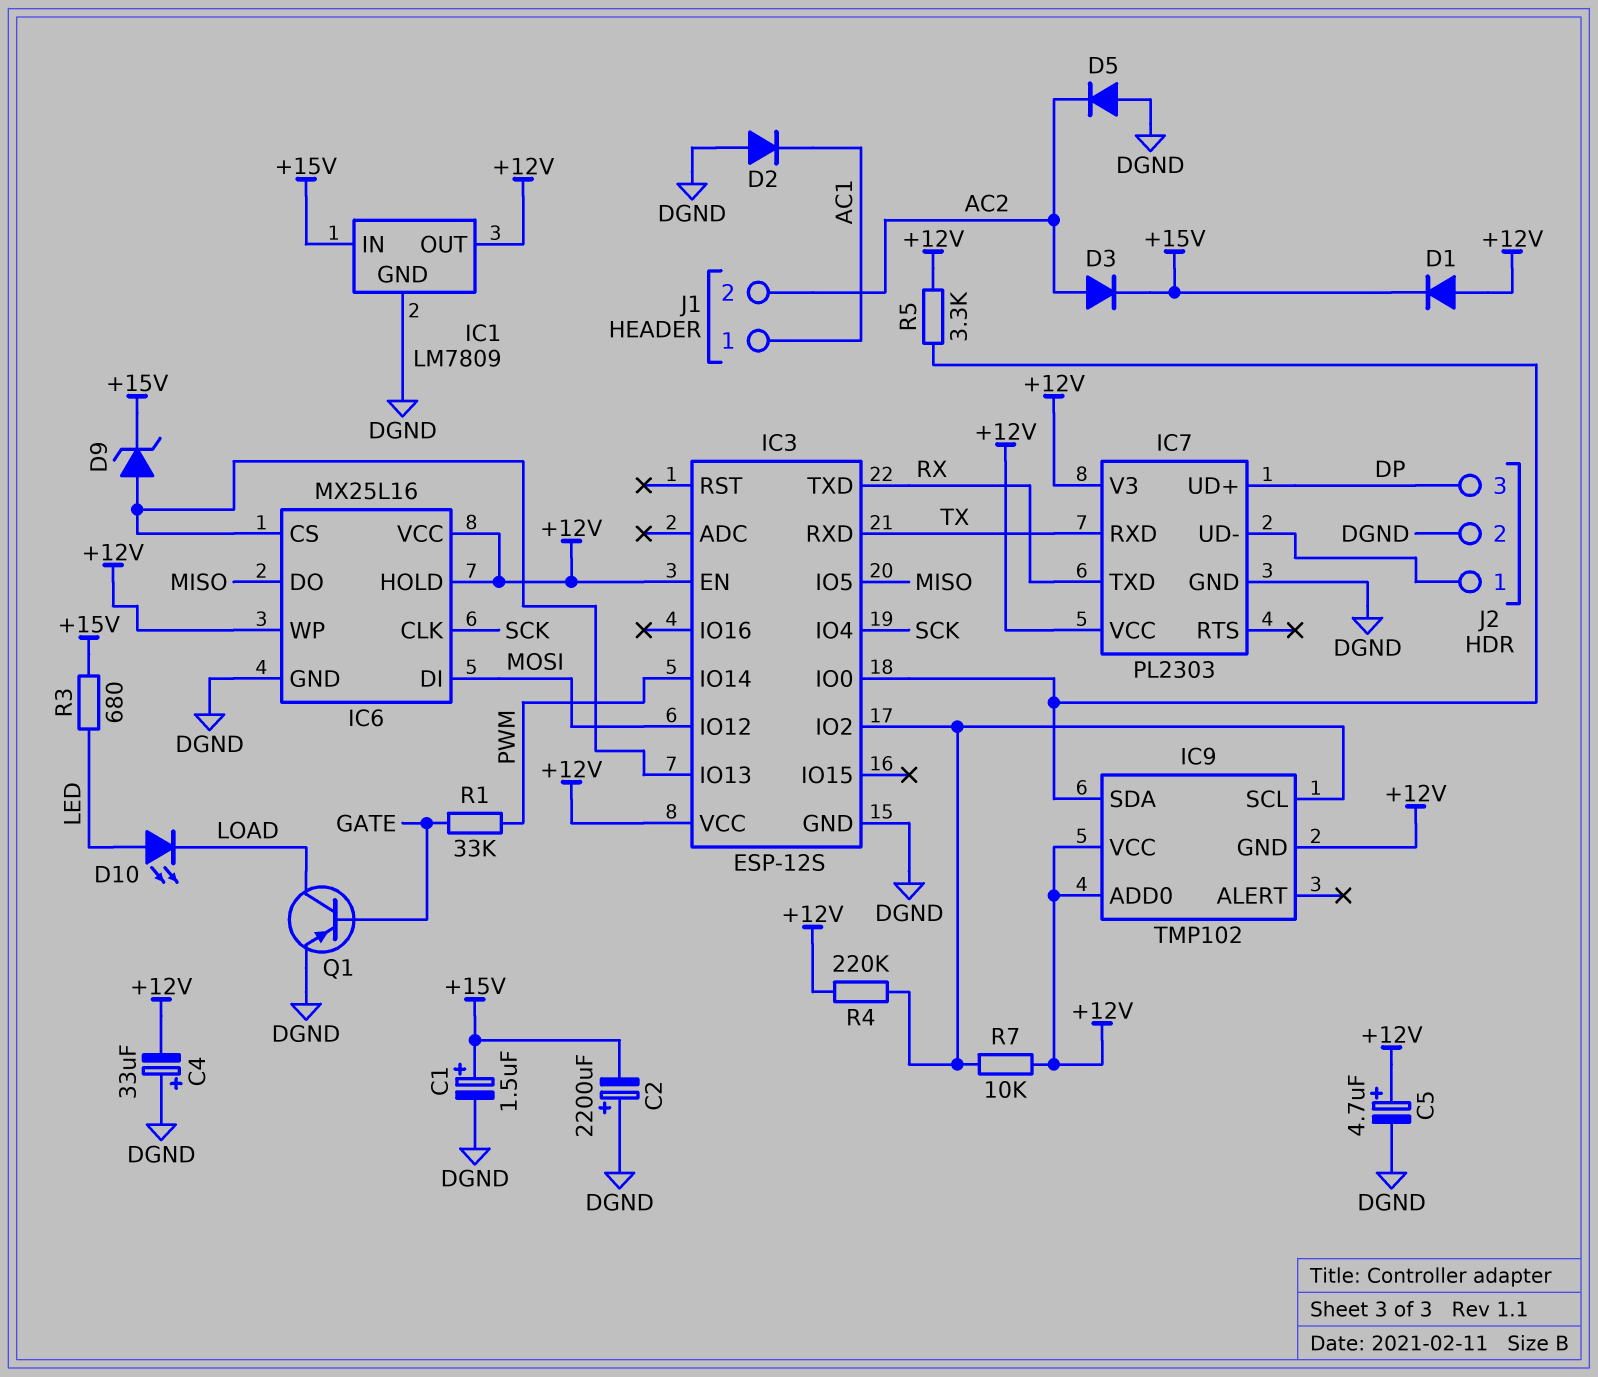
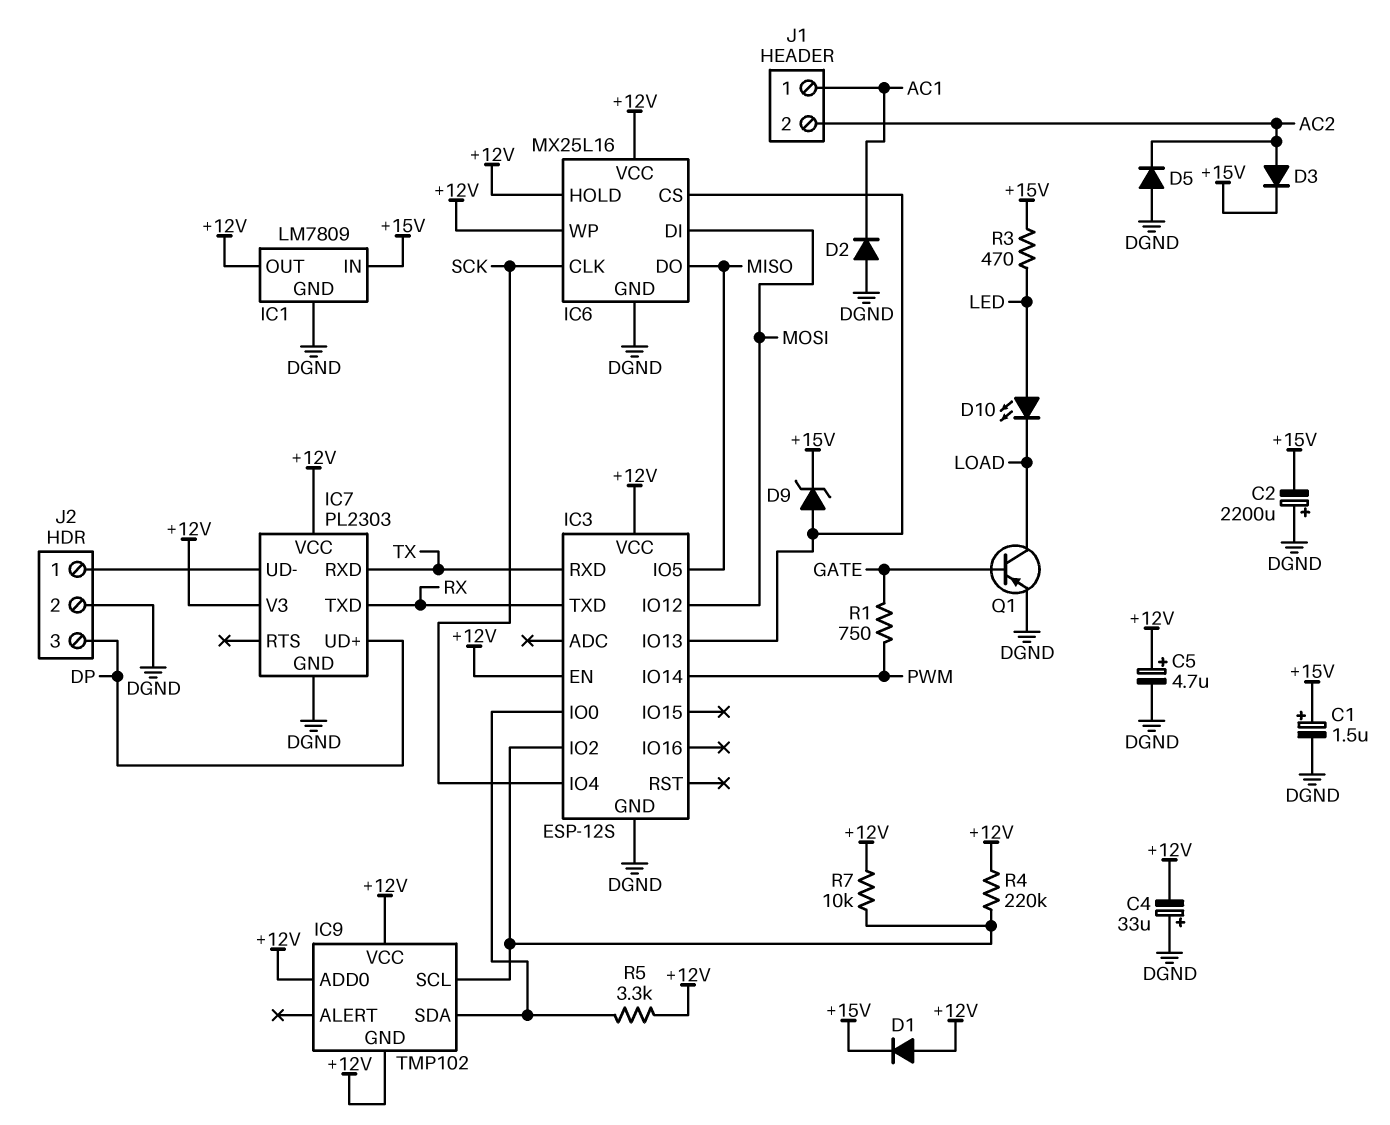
R1: 33k (GATE, PWM) -> 750 (GATE, PWM)
R3: 680 (+15V, LED) -> 470 (+15V, LED)

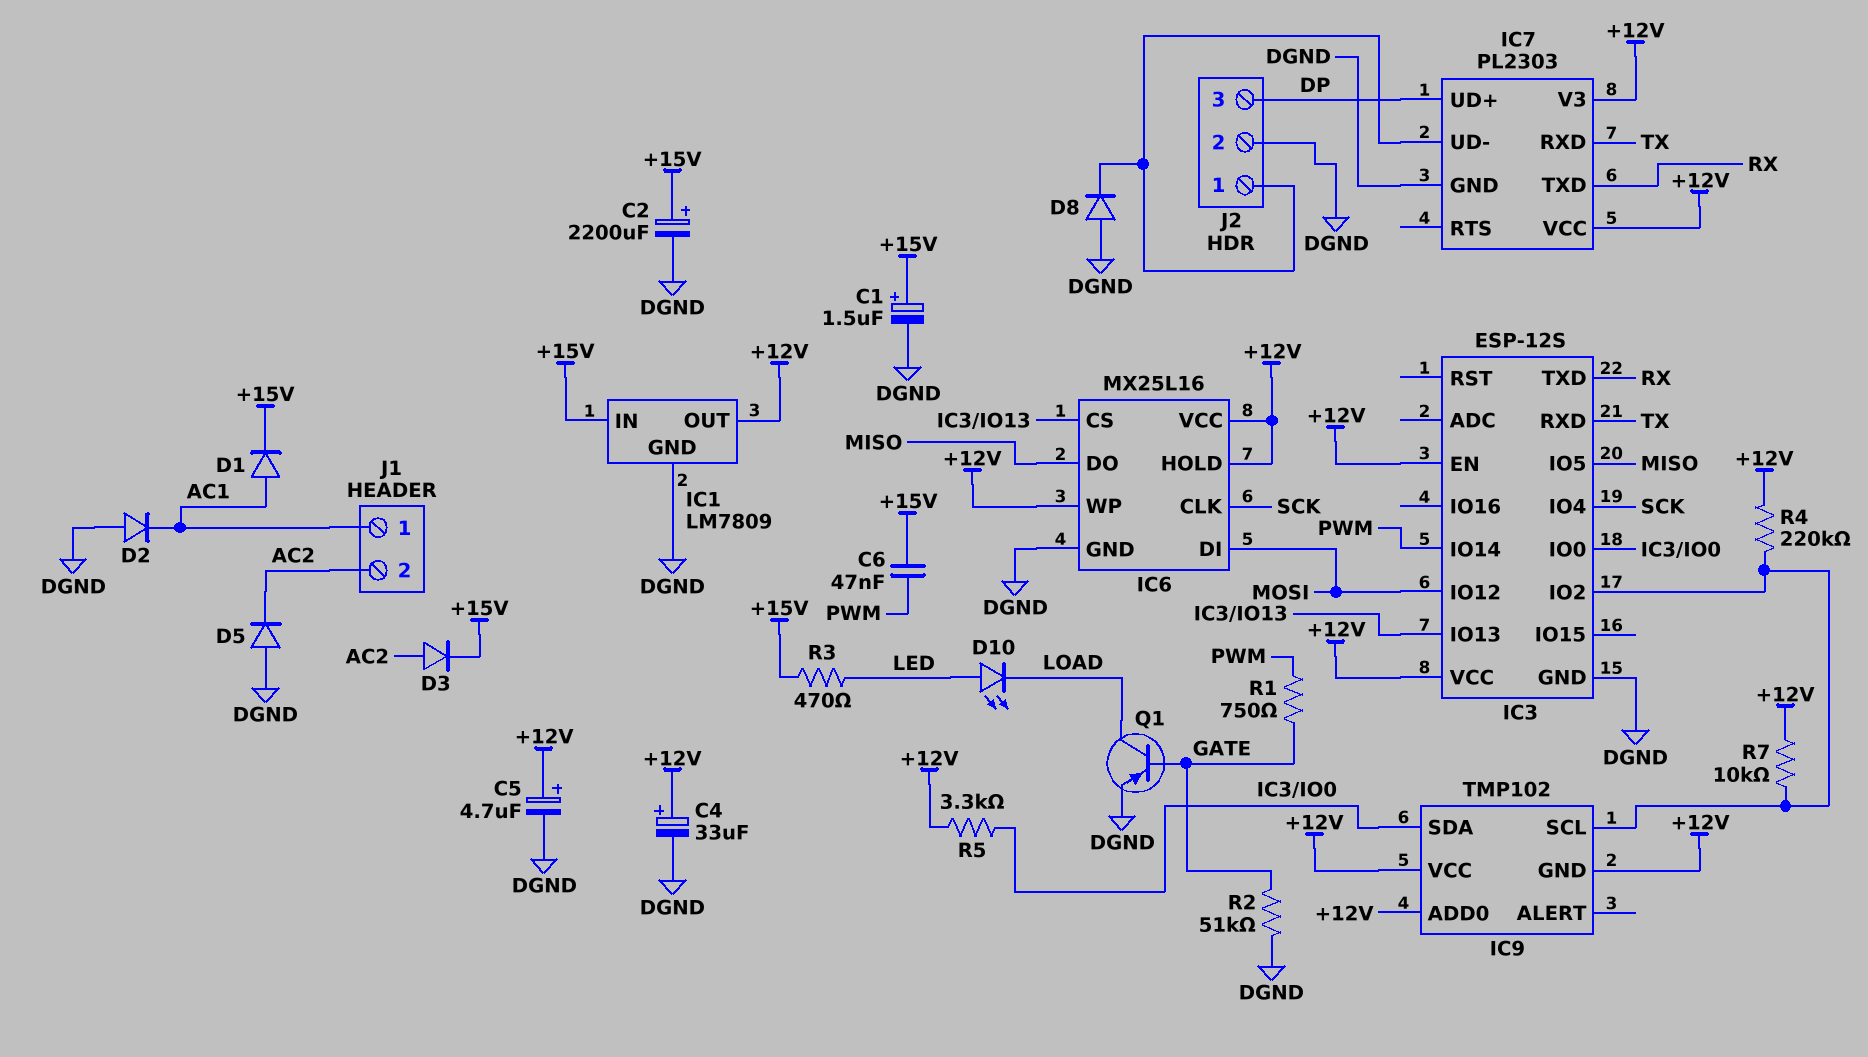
C2: 2200uF (plus DGND, minus +15V) -> 2200uF (plus +15V, minus DGND)
C4: 33uF (plus DGND, minus +12V) -> 33uF (plus +12V, minus DGND)
C6: none -> 47nF (+15V, PWM)
D1: diode (A +12V, K +15V) -> diode (A AC1, K +15V)
D8: none -> diode (A DGND, K IC7/UD-)
D9: zener (A IC3/IO13, K +15V) -> none
R2: none -> 51k (DGND, GATE)

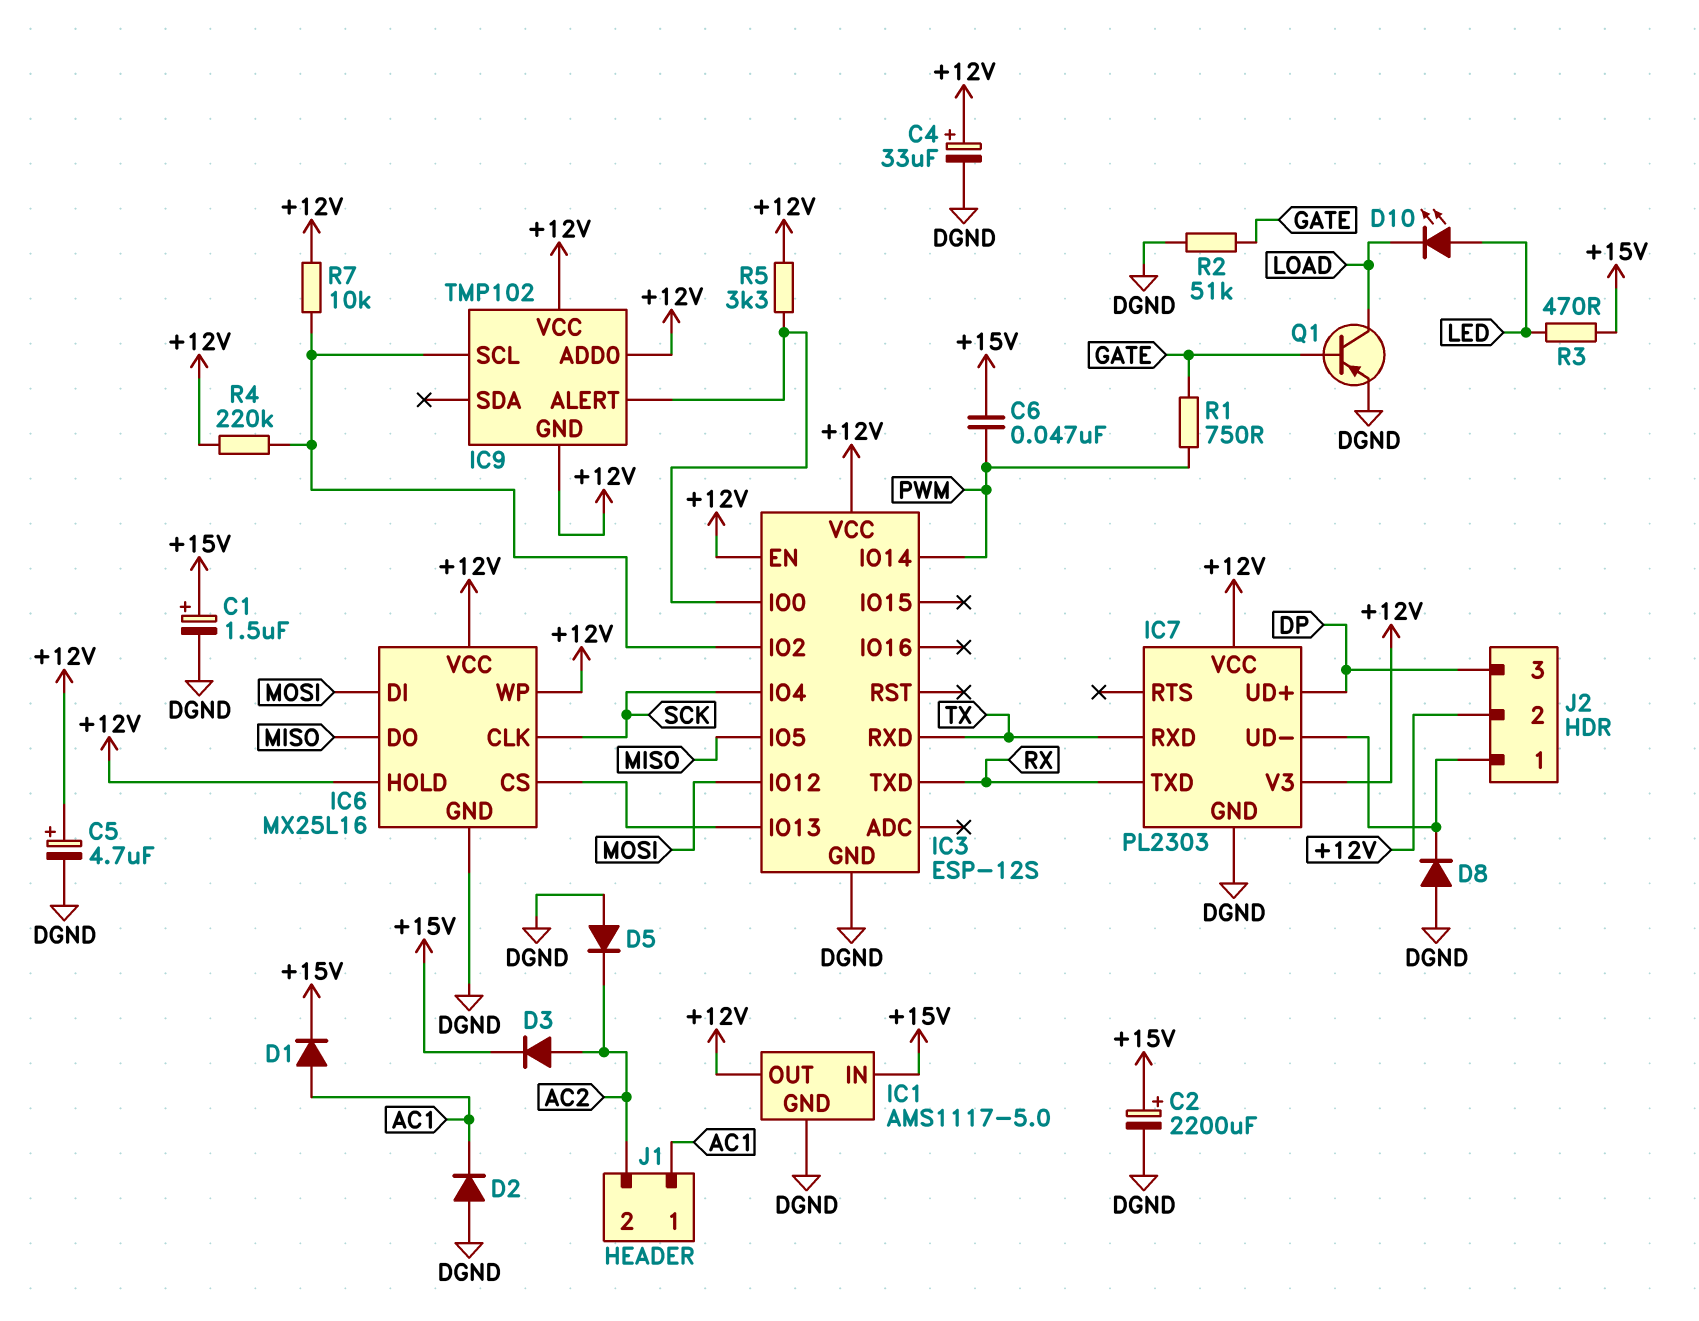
IC1: LM7809 -> AMS1117-5.0
IC9 pin ALERT: none -> IC3/IO0
IC9 pin SDA: IC3/IO0 -> none
J2 pin 2: DGND -> +12V

